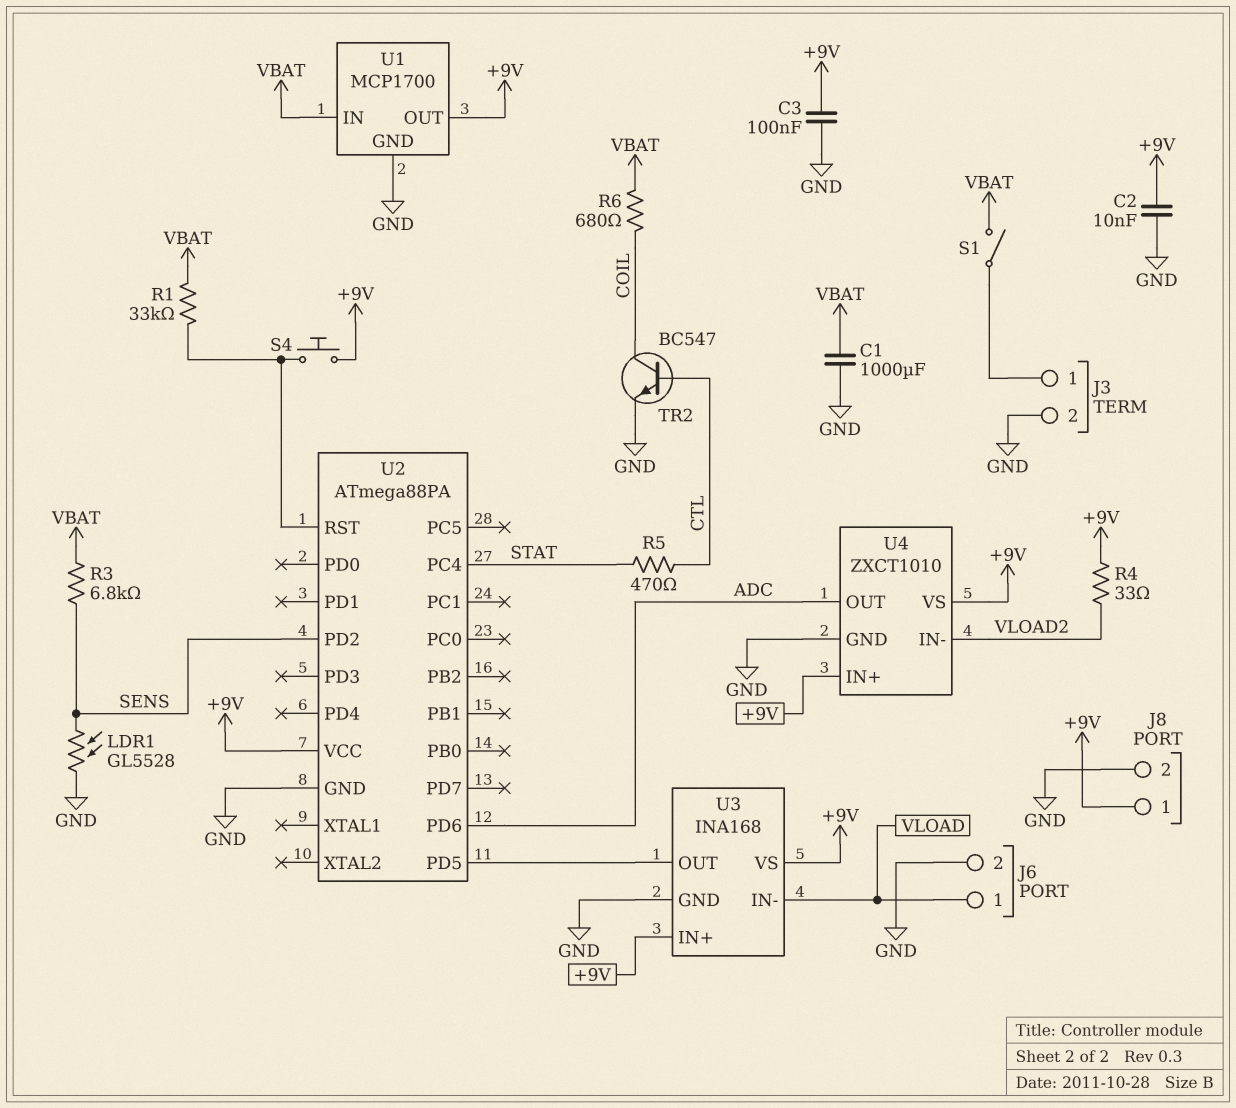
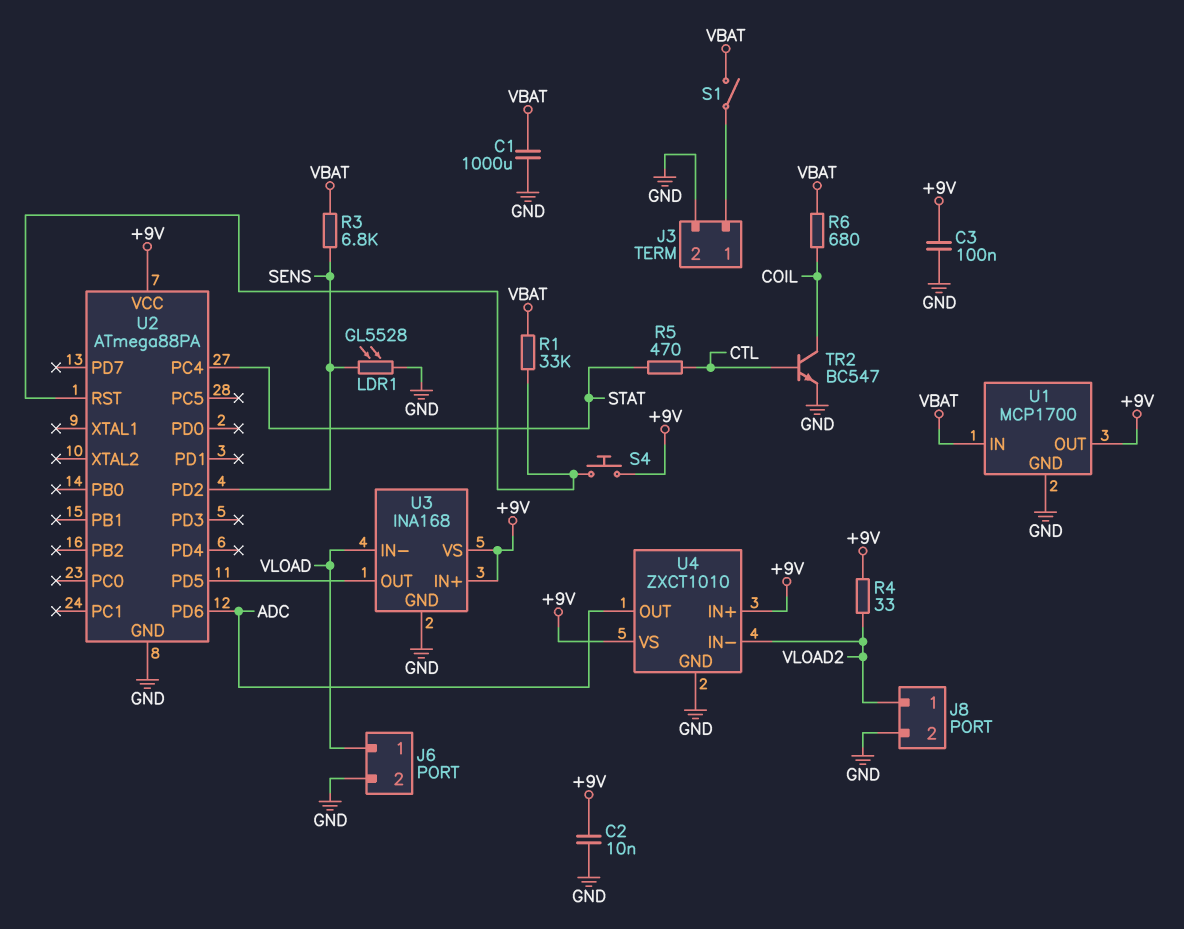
J8 pin 1: +9V -> VLOAD2

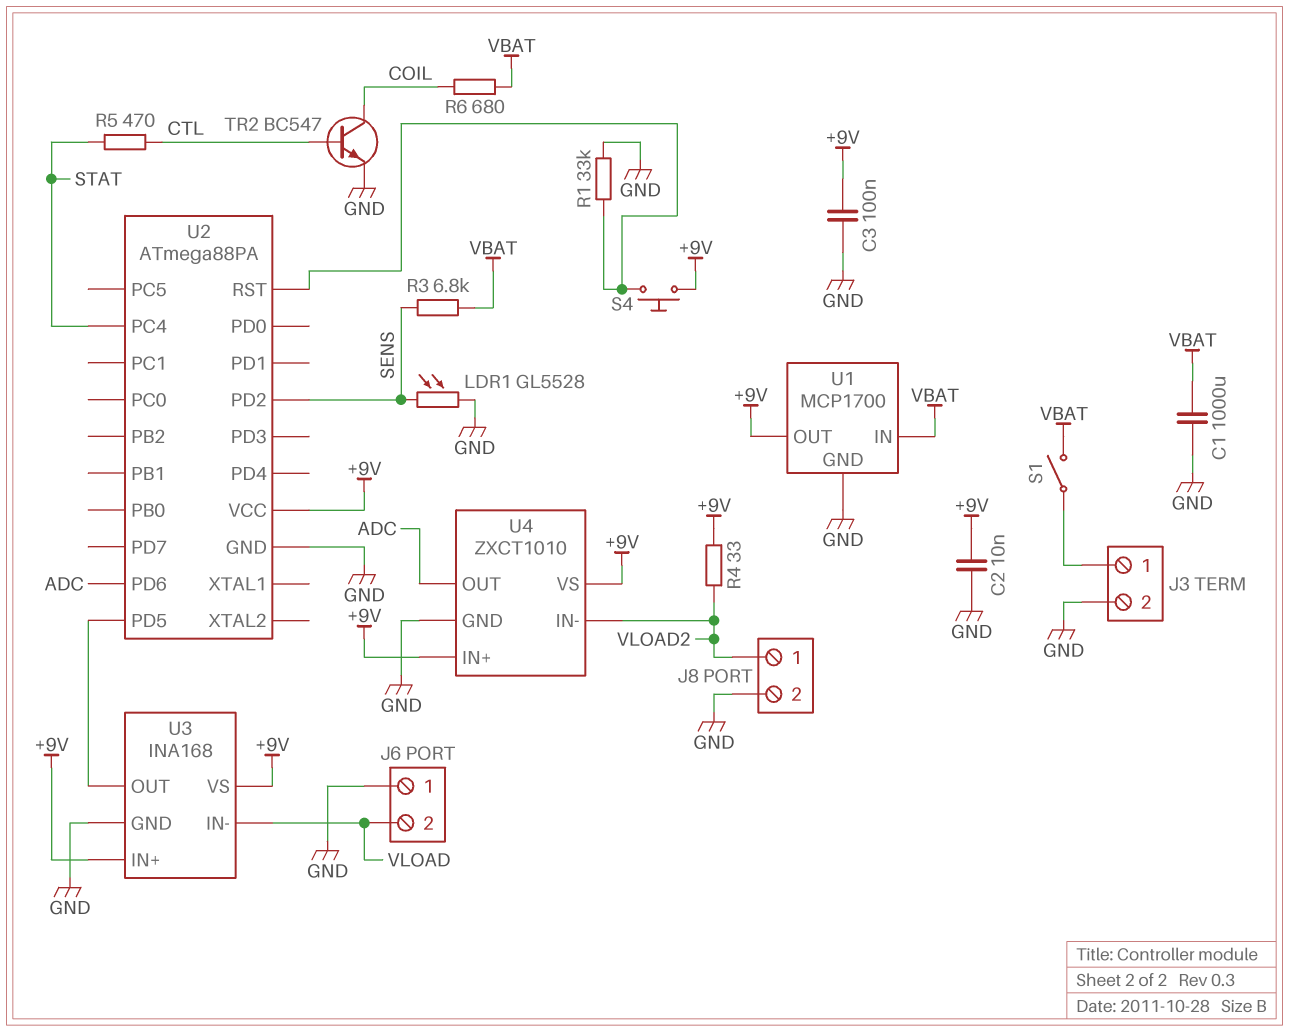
J6 pin 1: VLOAD -> GND
J6 pin 2: GND -> VLOAD
R1: 33k (U2/RST, VBAT) -> 33k (GND, U2/RST)

